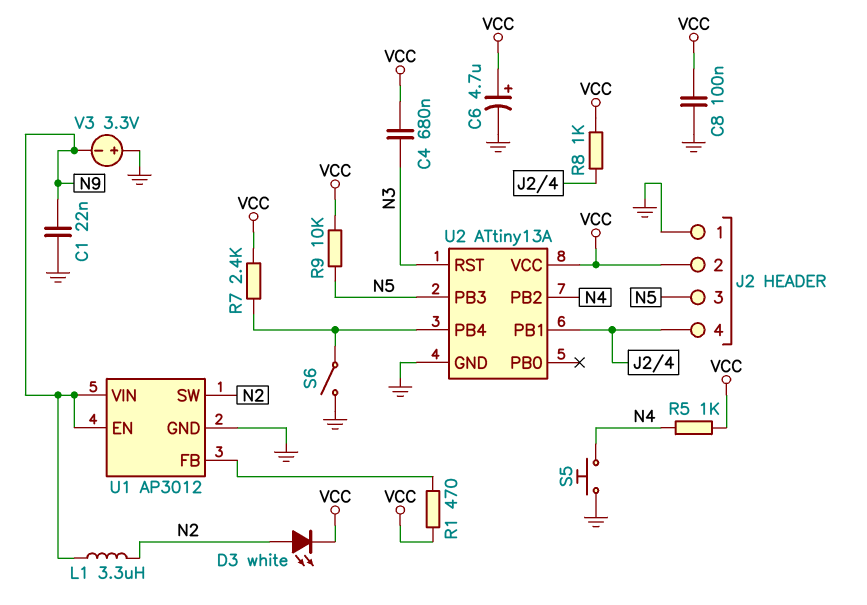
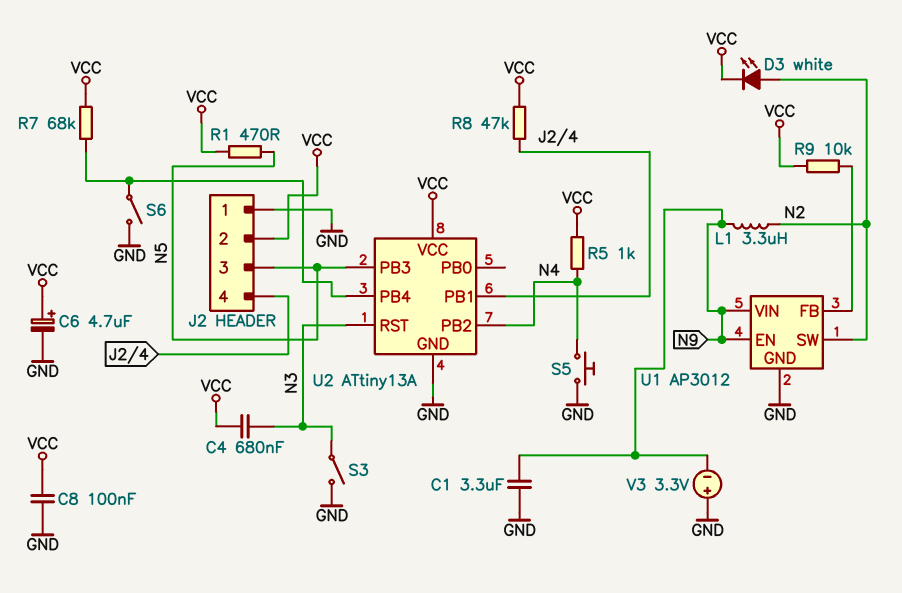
C1: 22nF (GND, N9) -> 3.3uF (GND, N9)
R1: 470 (U1/FB, VCC) -> 470 (N5, VCC)
R7: 2.4k (U2/PB4, VCC) -> 68k (U2/PB4, VCC)
R8: 1k (J2/4, VCC) -> 47k (J2/4, VCC)
R9: 10k (N5, VCC) -> 10k (U1/FB, VCC)
S3: none -> switch (GND, N3)

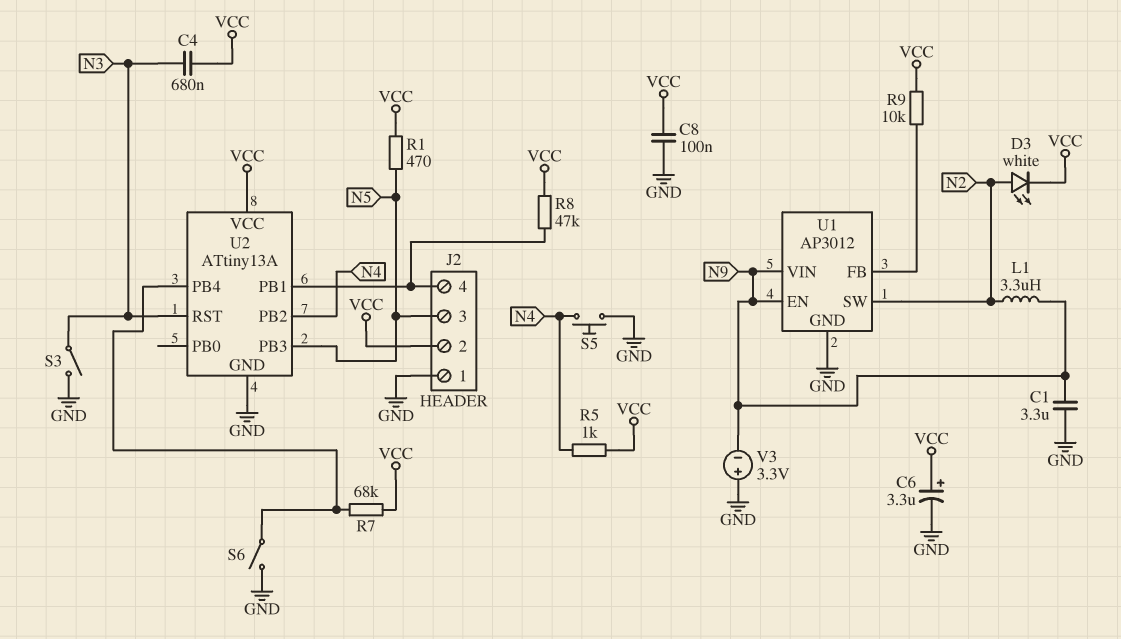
C6: 4.7uF (plus VCC, minus GND) -> 3.3uF (plus VCC, minus GND)

